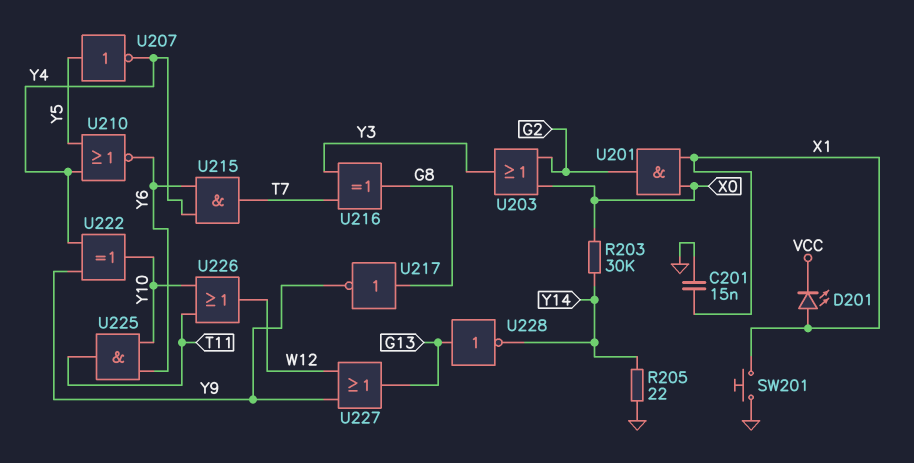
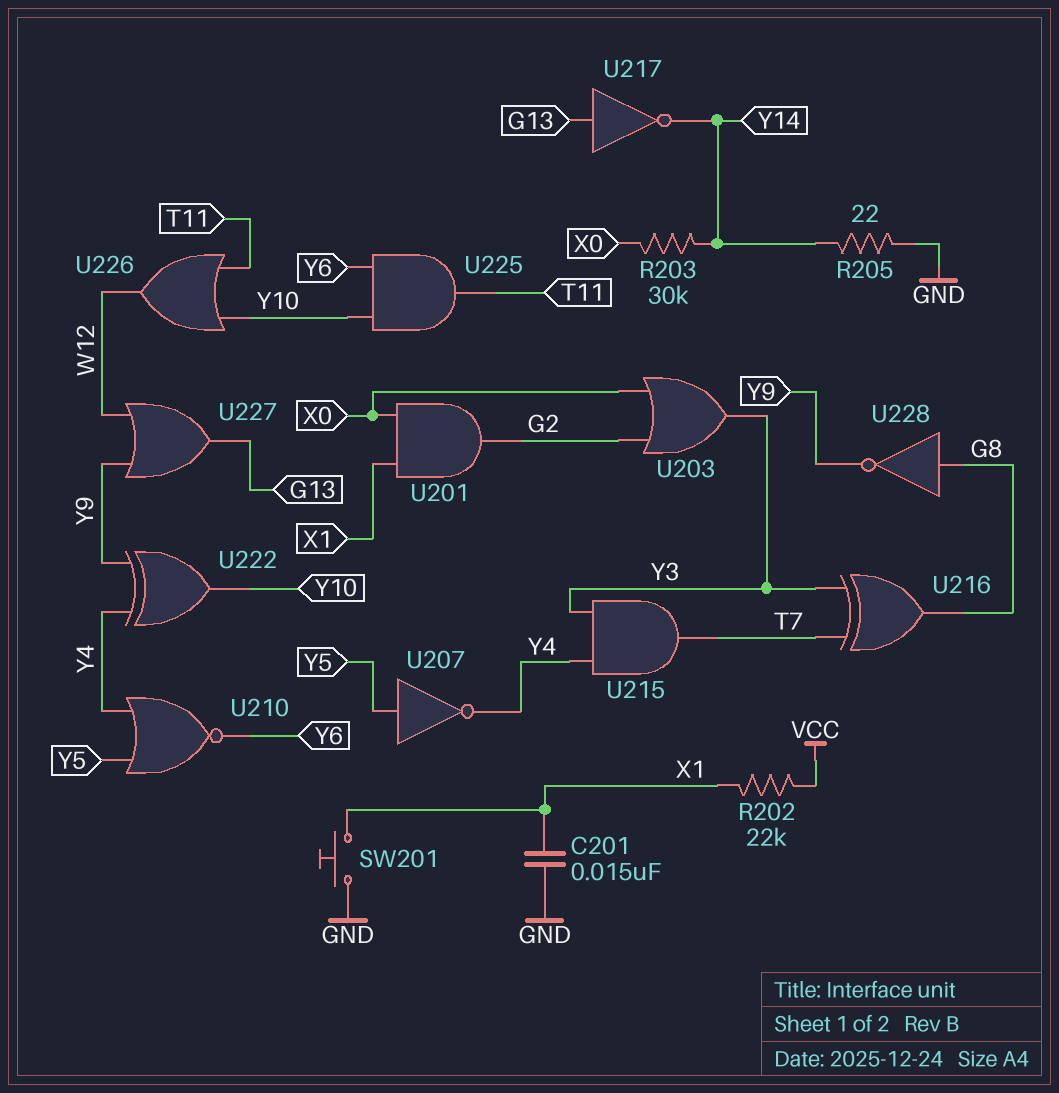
D201: LED (A X1, K VCC) -> none
R202: none -> 22k (VCC, X1)
U215: AND (in Y4, in Y6, out T7) -> AND (in Y3, in Y4, out T7)
U217: NOT (in G8, out Y9) -> NOT (in G13, out Y14)
U228: NOT (in G13, out Y14) -> NOT (in G8, out Y9)

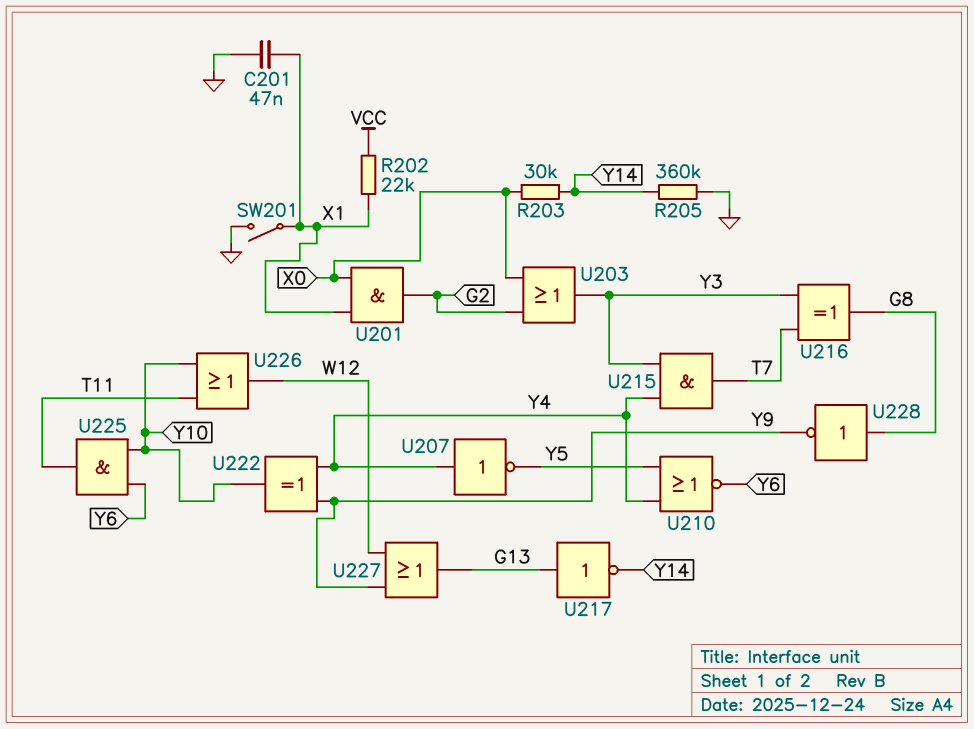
C201: 15nF (GND, X1) -> 47nF (GND, X1)
R205: 22 (GND, Y14) -> 360k (GND, Y14)
SW201: button (GND, X1) -> switch (GND, X1)
U207: NOT (in Y5, out Y4) -> NOT (in Y4, out Y5)

